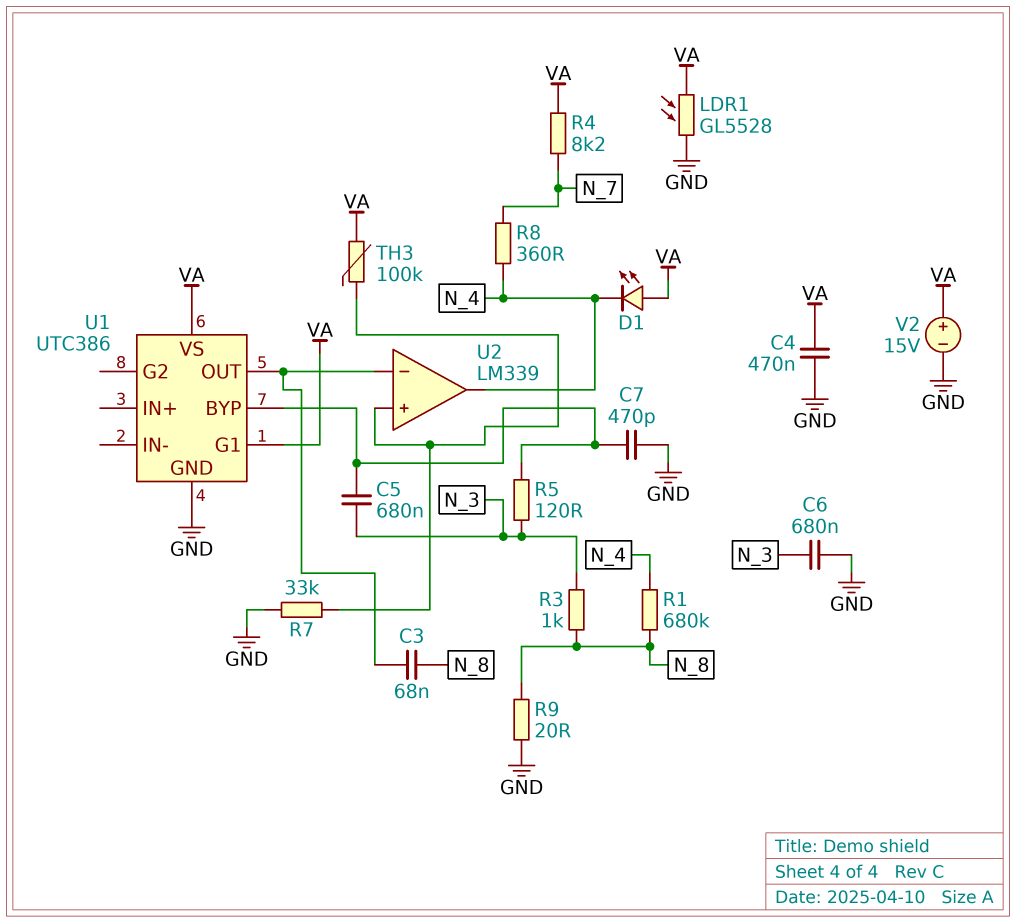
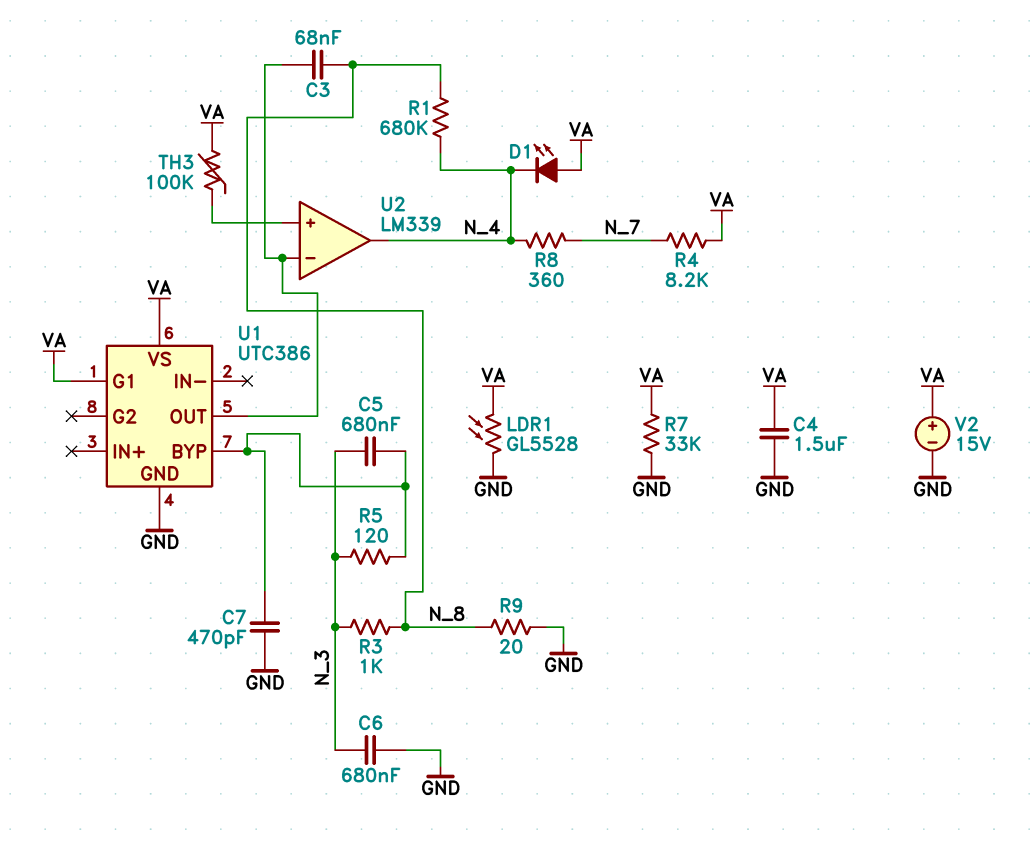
C4: 470nF (GND, VA) -> 1.5uF (GND, VA)
R7: 33k (GND, U2/in+) -> 33k (GND, VA)

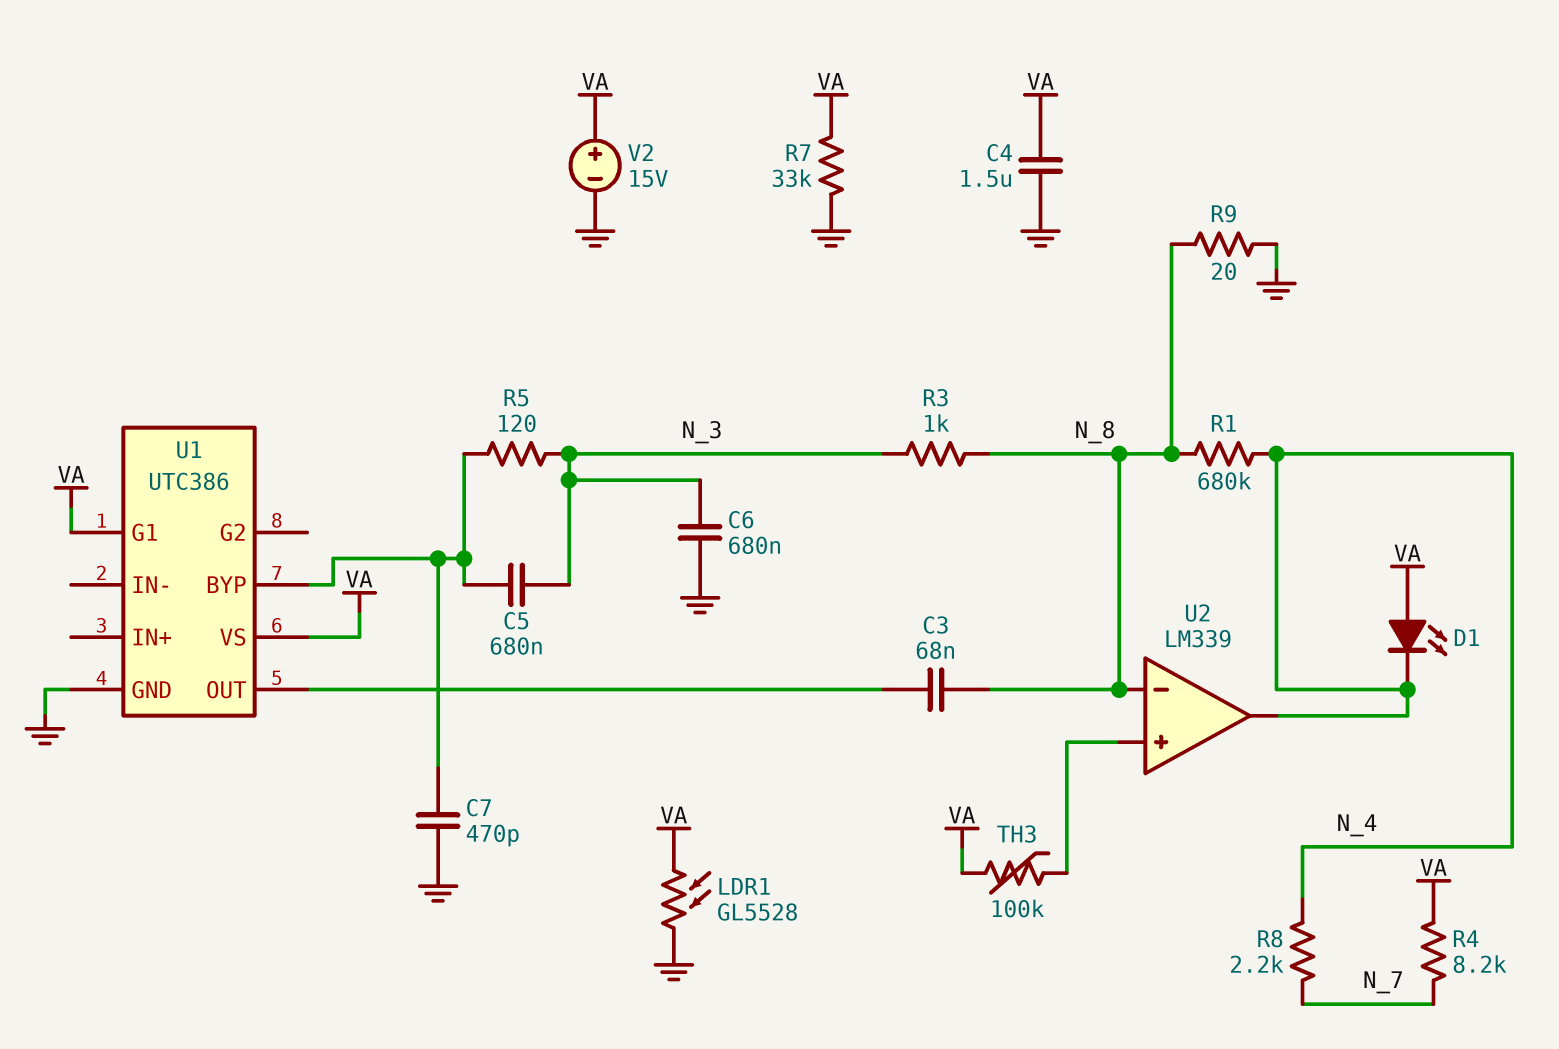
R8: 360 (N_4, N_7) -> 2.2k (N_4, N_7)
U2 pin in-: U1/OUT -> N_8

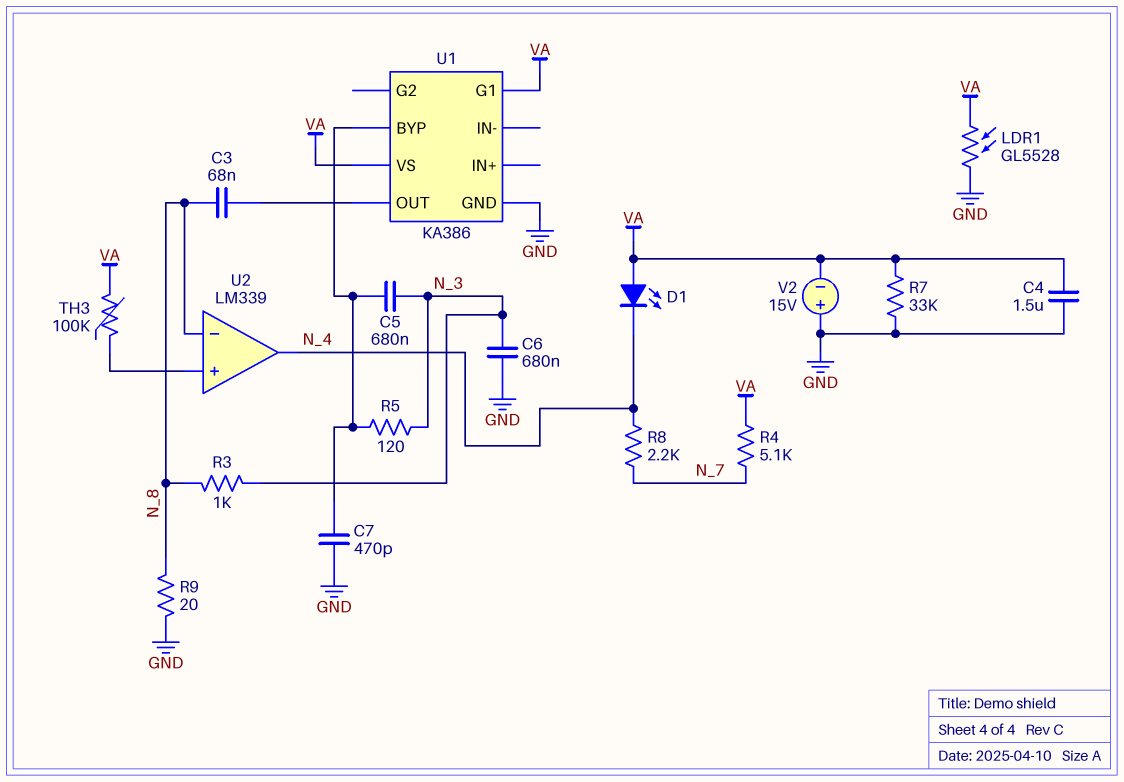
R1: 680k (N_4, N_8) -> none
R4: 8.2k (N_7, VA) -> 5.1k (N_7, VA)
U1: UTC386 -> KA386
V2: 15V (plus VA, minus GND) -> 15V (plus GND, minus VA)

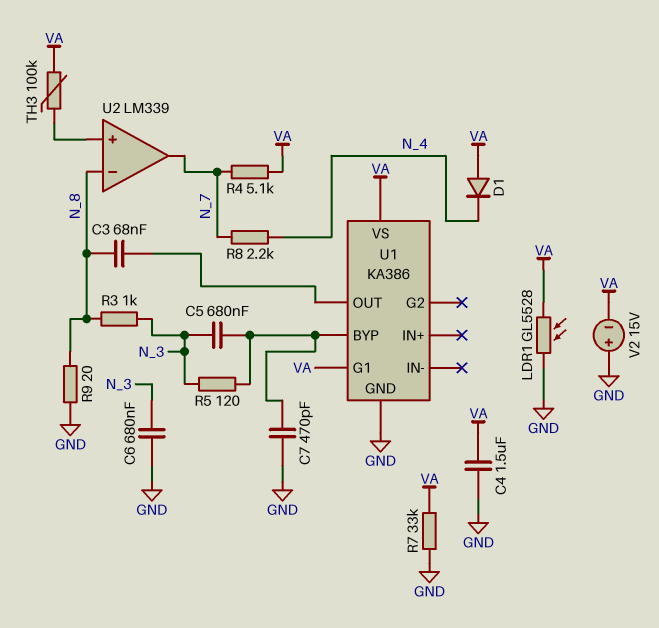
D1: LED (A VA, K N_4) -> diode (A VA, K N_4)
U2 pin out: N_4 -> N_7

